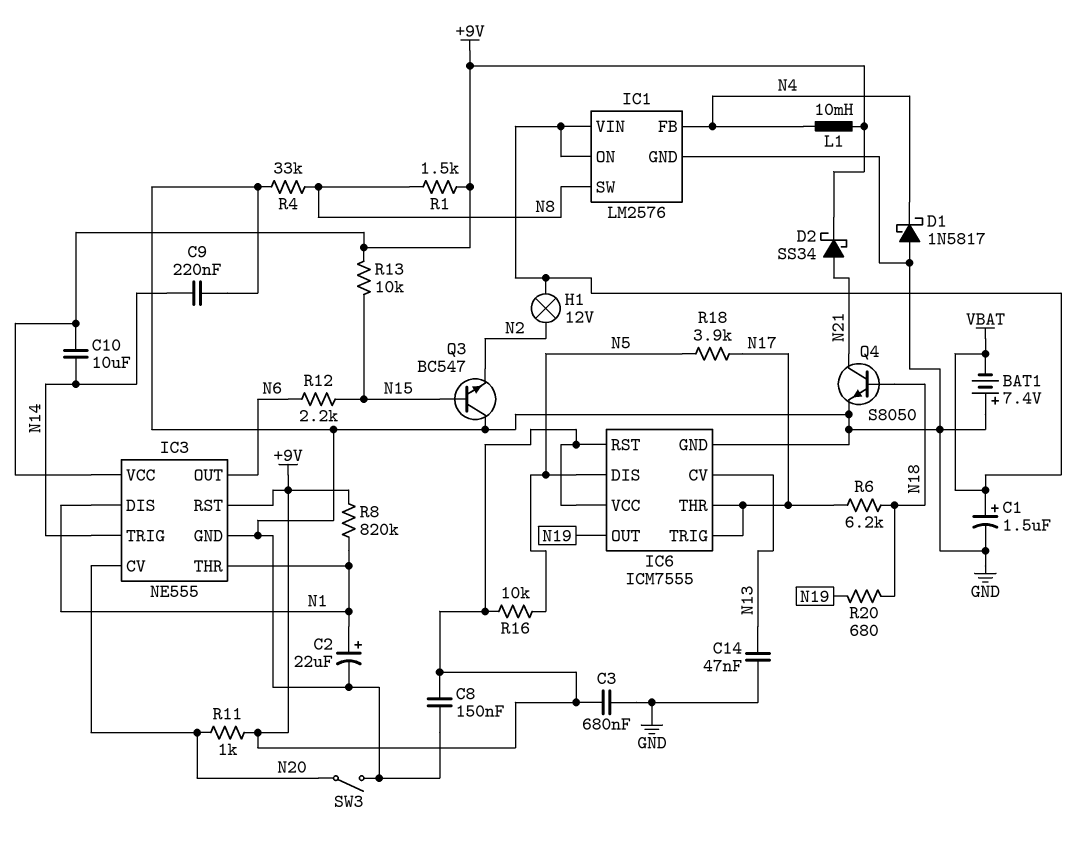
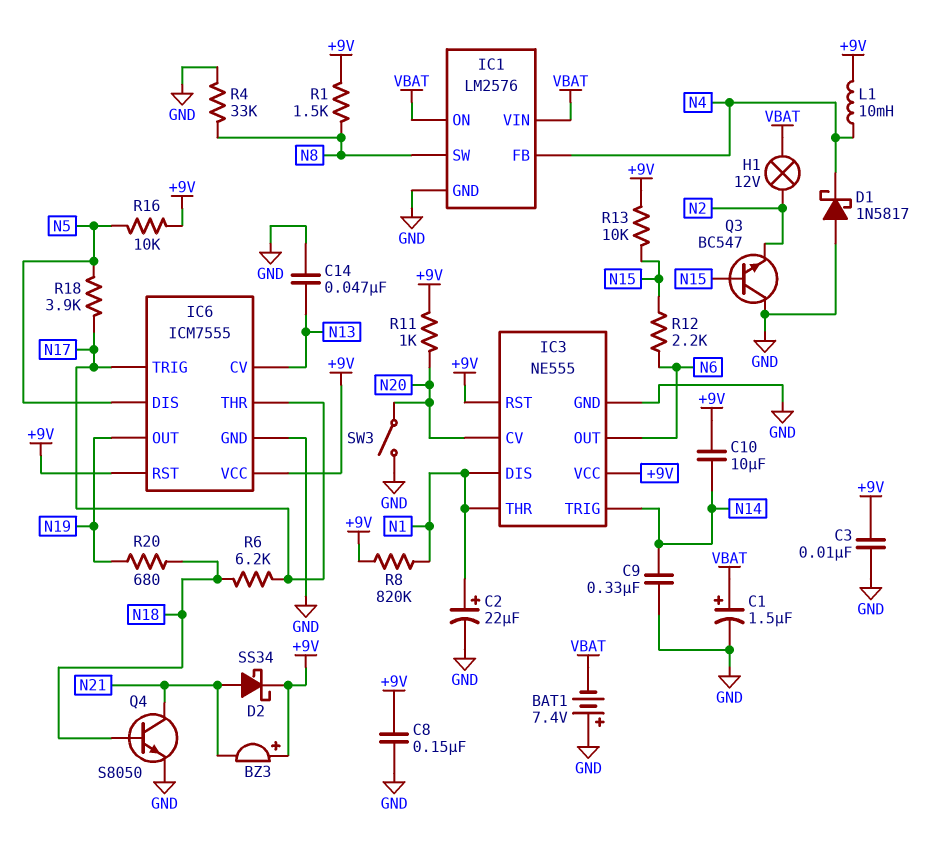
BZ3: none -> buzzer (plus +9V, minus N21)
C3: 680nF (+9V, GND) -> 10nF (+9V, GND)
C9: 220nF (GND, N14) -> 330nF (GND, N14)

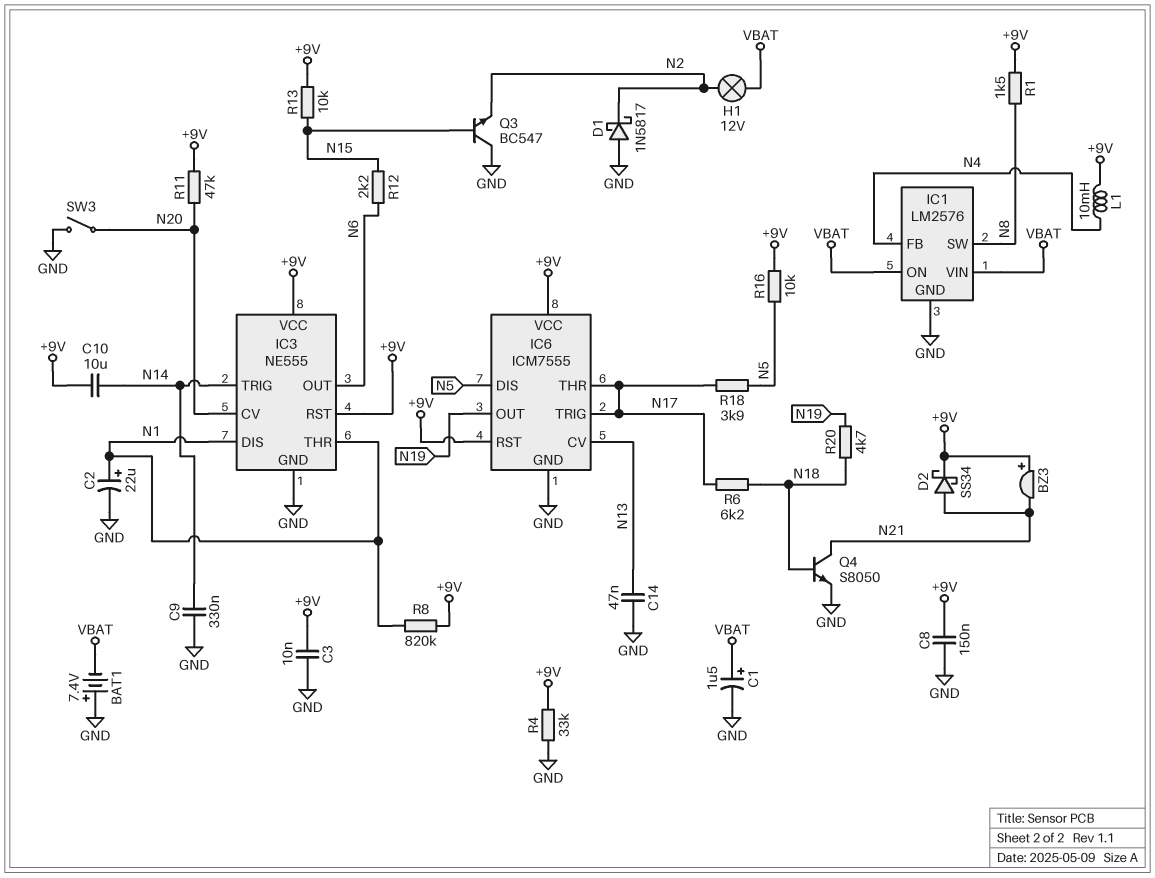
D1: schottky 1N5817 (A GND, K N4) -> schottky 1N5817 (A GND, K N2)
R4: 33k (GND, N8) -> 33k (+9V, GND)
R11: 1k (+9V, N20) -> 47k (+9V, N20)
R20: 680 (N18, N19) -> 4.7k (N18, N19)

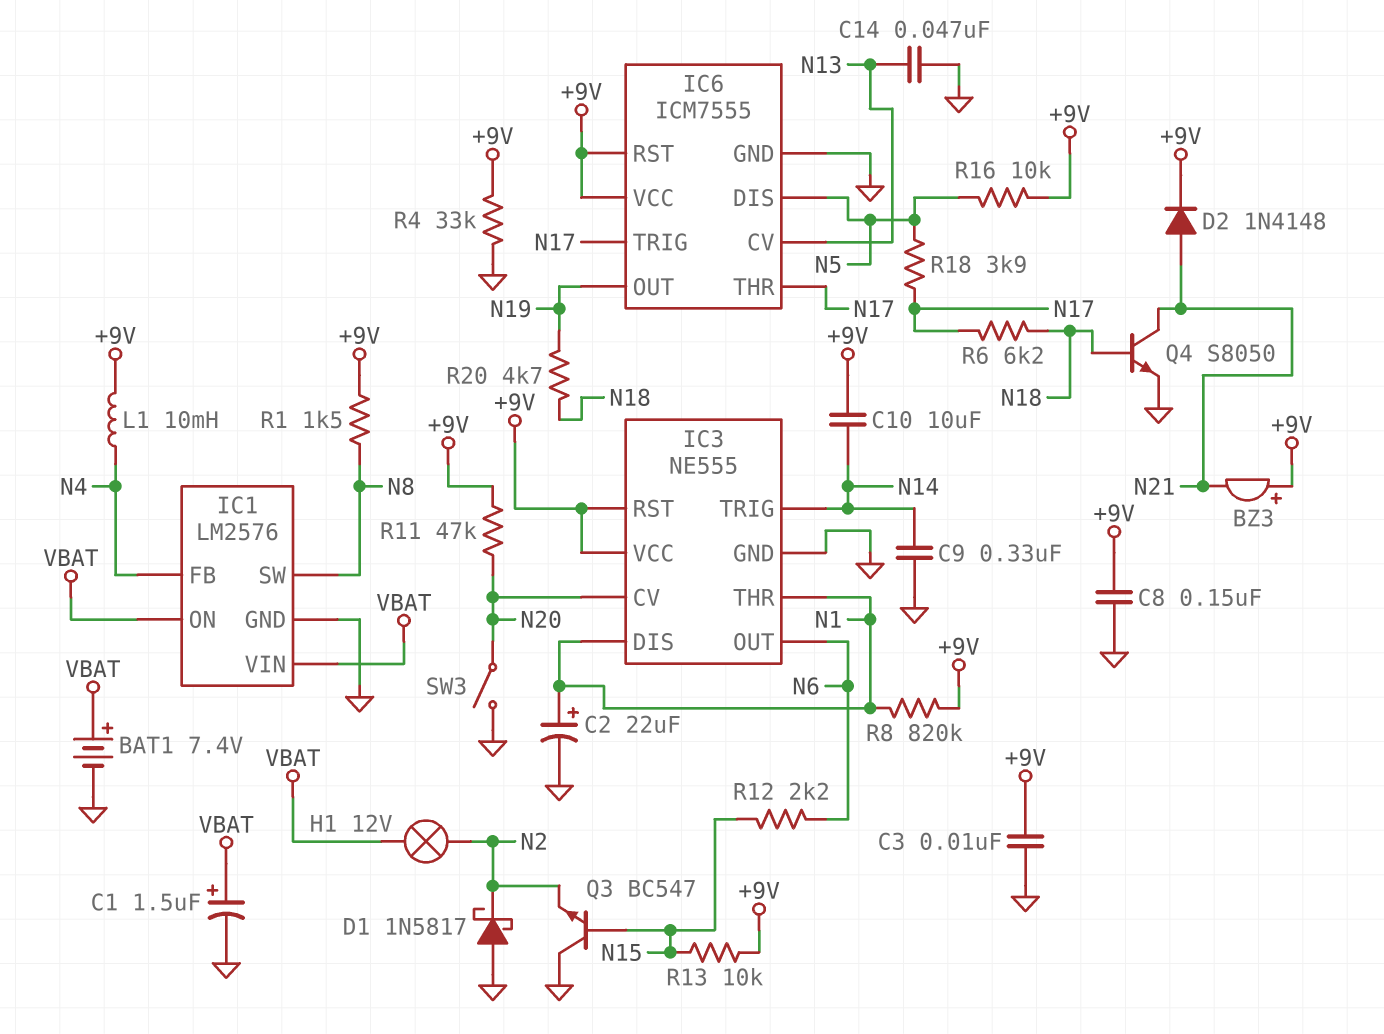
BAT1: 7.4V (plus GND, minus VBAT) -> 7.4V (plus VBAT, minus GND)
D2: schottky SS34 (A N21, K +9V) -> diode 1N4148 (A N21, K +9V)

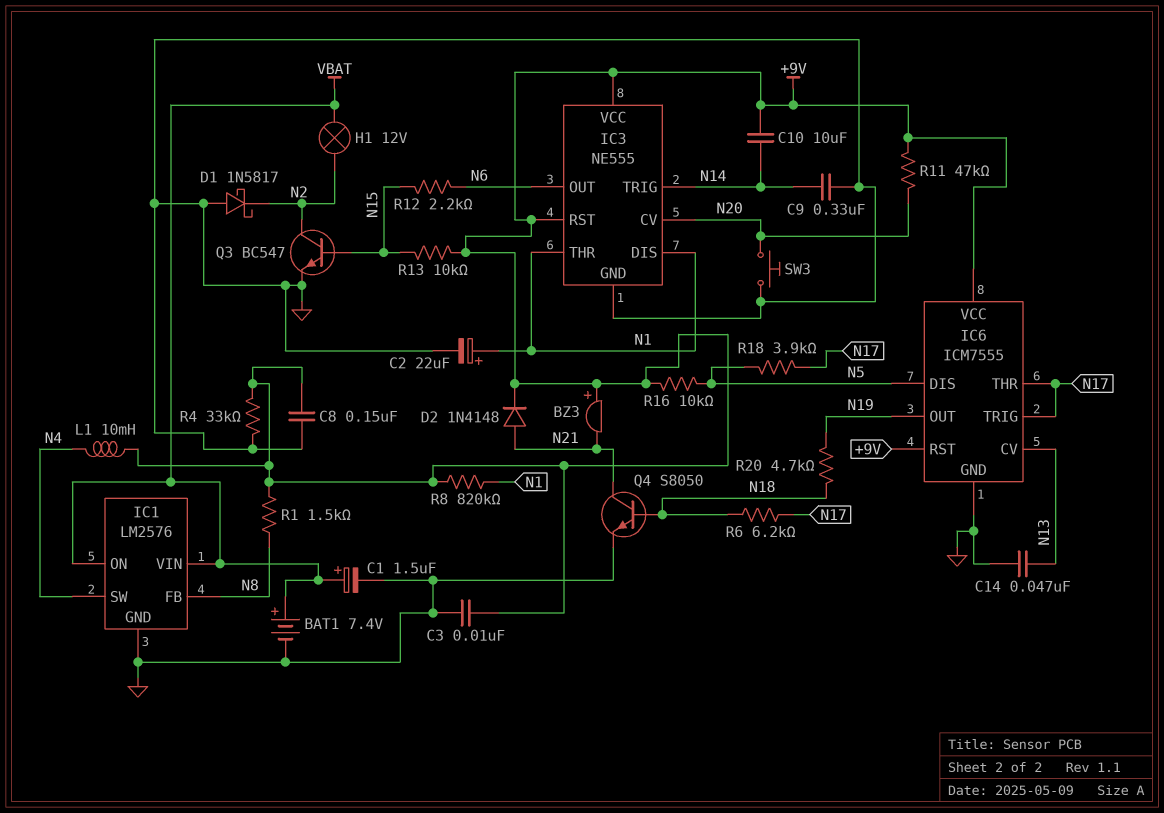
IC1 pin FB: N4 -> N8
IC1 pin SW: N8 -> N4
Q3: NPN BC547 (B N15, C GND, E N2) -> NPN BC547 (B N15, C N2, E GND)
SW3: switch (GND, N20) -> button (GND, N20)

